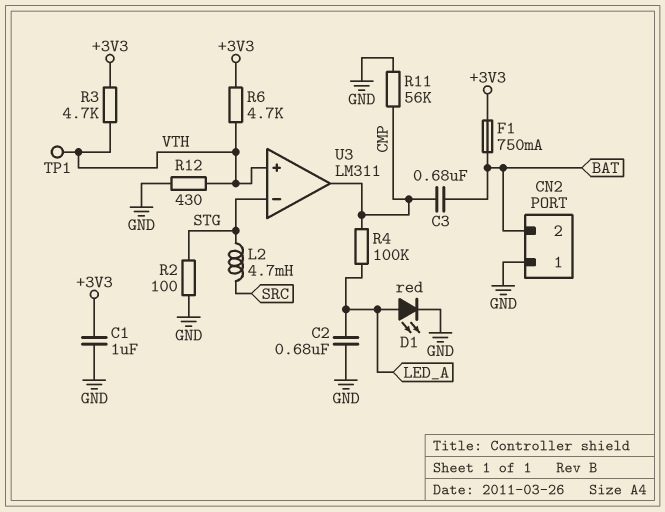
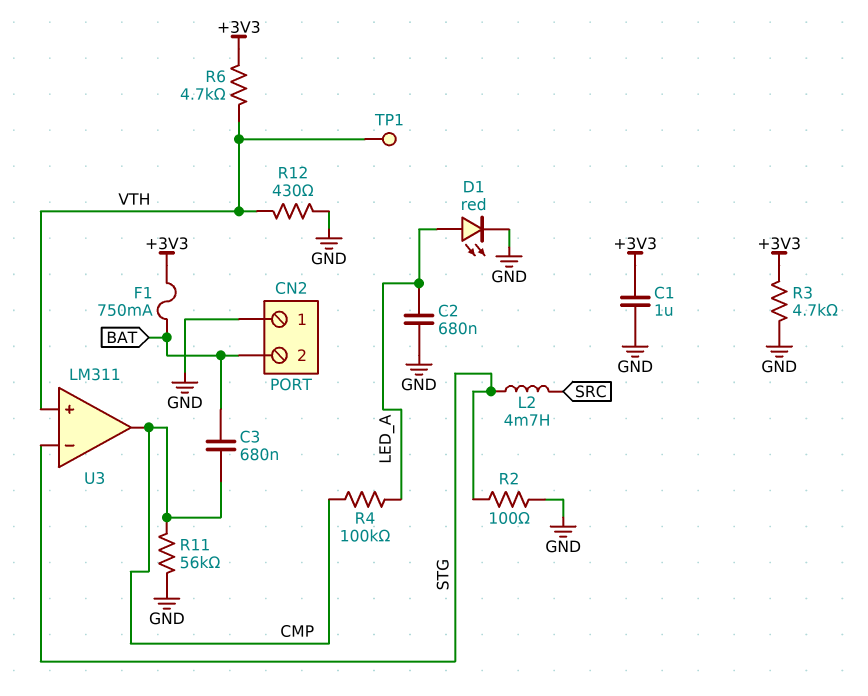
R3: 4.7k (+3V3, VTH) -> 4.7k (+3V3, GND)

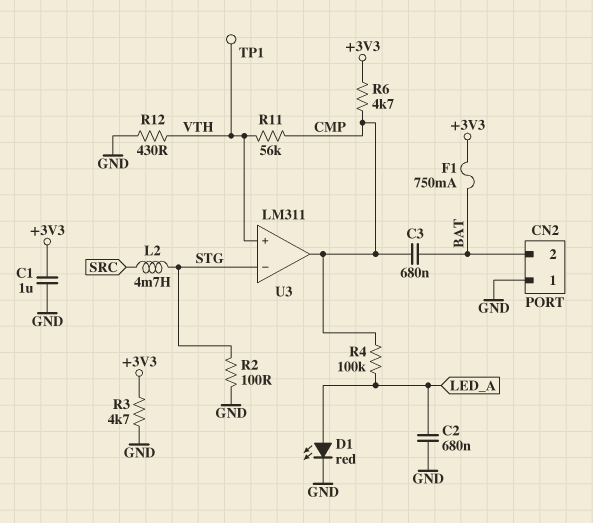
R6: 4.7k (+3V3, VTH) -> 4.7k (+3V3, CMP)
R11: 56k (CMP, GND) -> 56k (CMP, VTH)

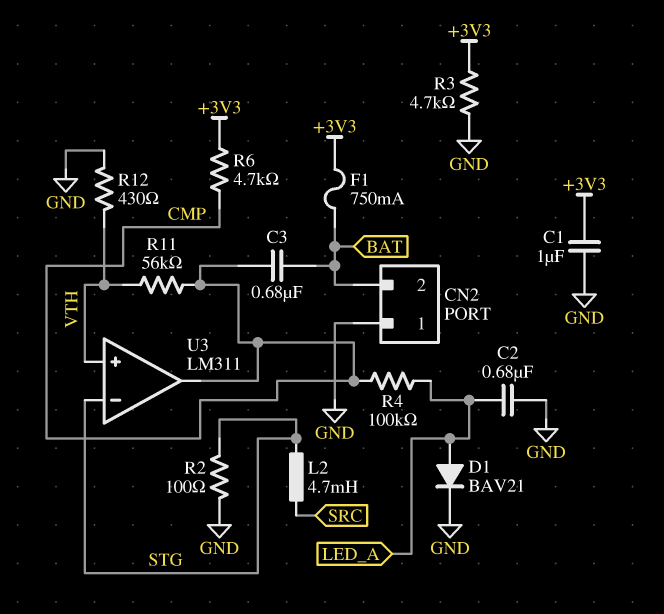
D1: LED red (A LED_A, K GND) -> diode BAV21 (A LED_A, K GND)
TP1: test point (VTH) -> none

